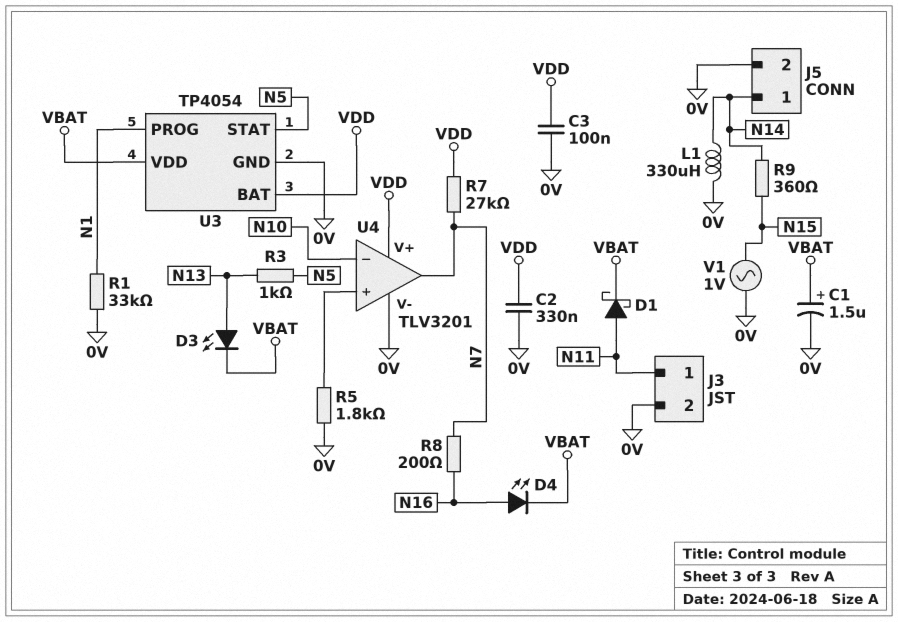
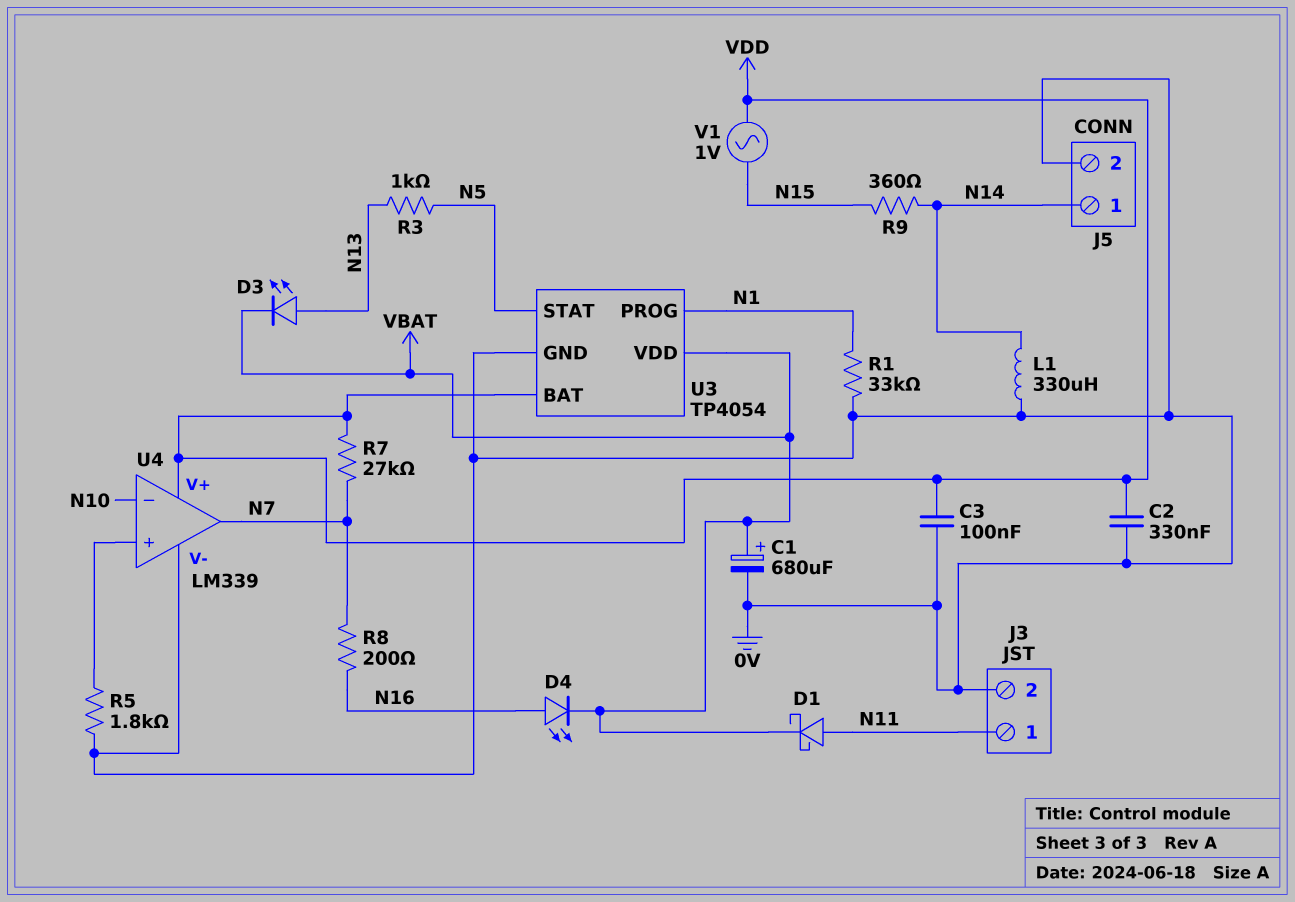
C1: 1.5uF (plus VBAT, minus 0V) -> 680uF (plus VBAT, minus 0V)
U4: TLV3201 -> LM339
V1: AC 1V (0V, N15) -> AC 1V (N15, VDD)

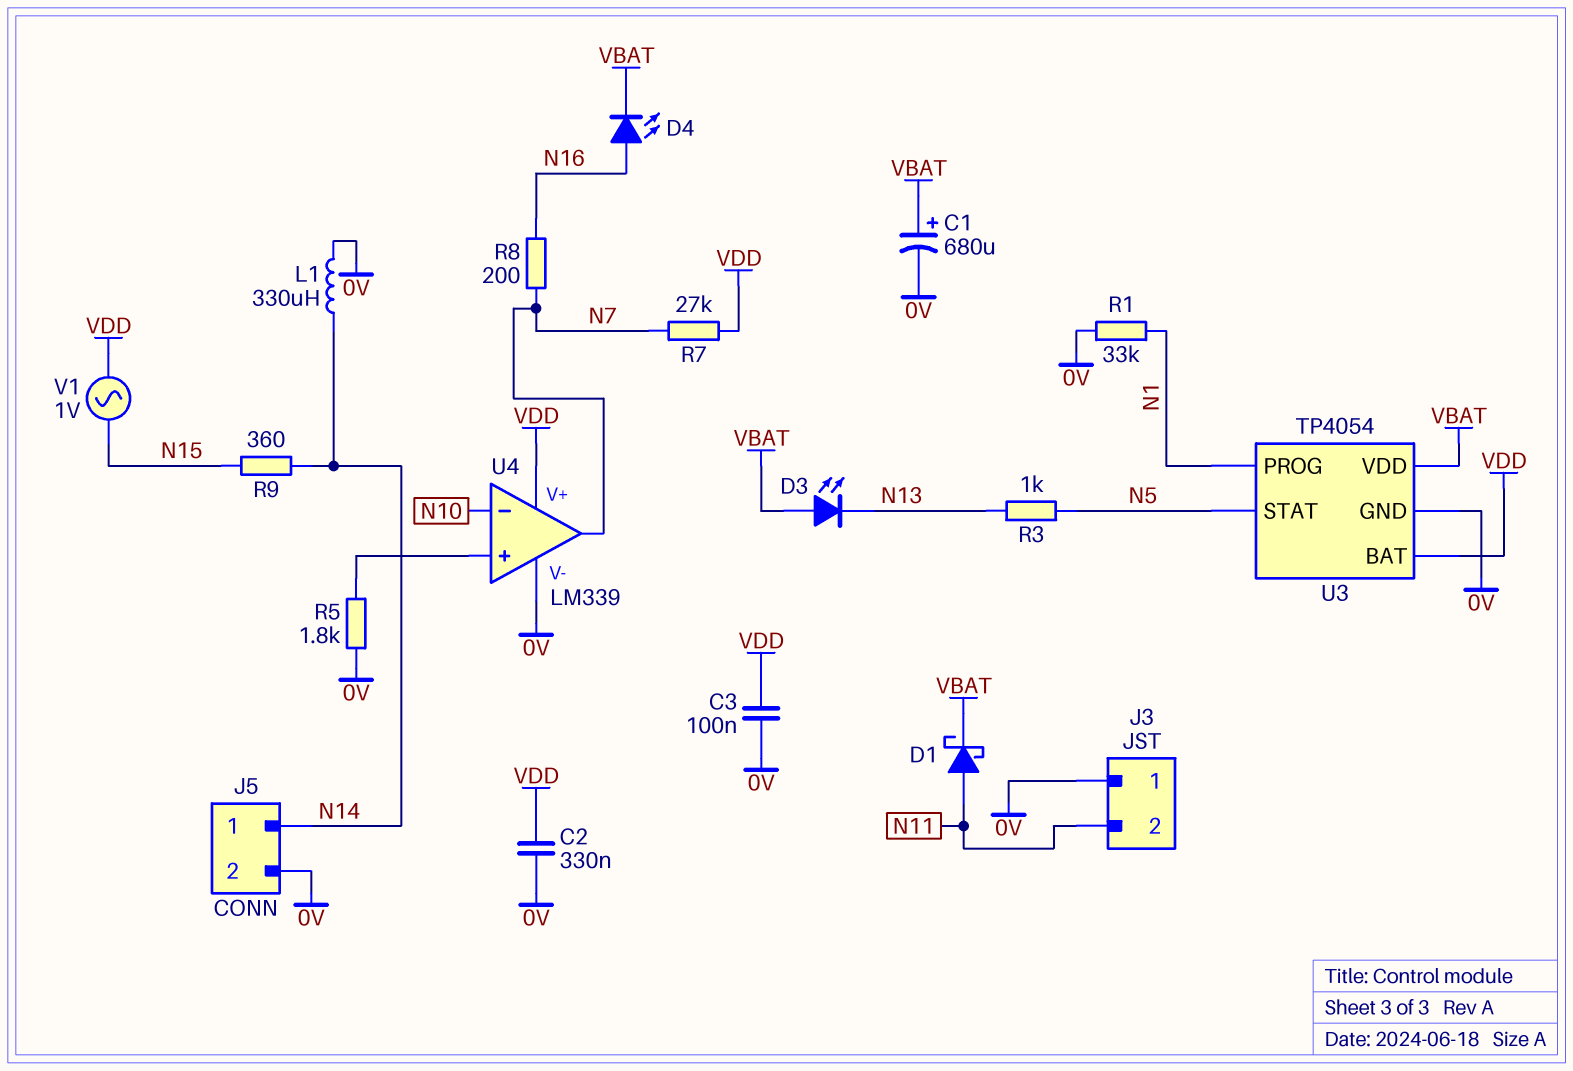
D3: LED (A N13, K VBAT) -> LED (A VBAT, K N13)
J3 pin 1: N11 -> 0V
J3 pin 2: 0V -> N11

